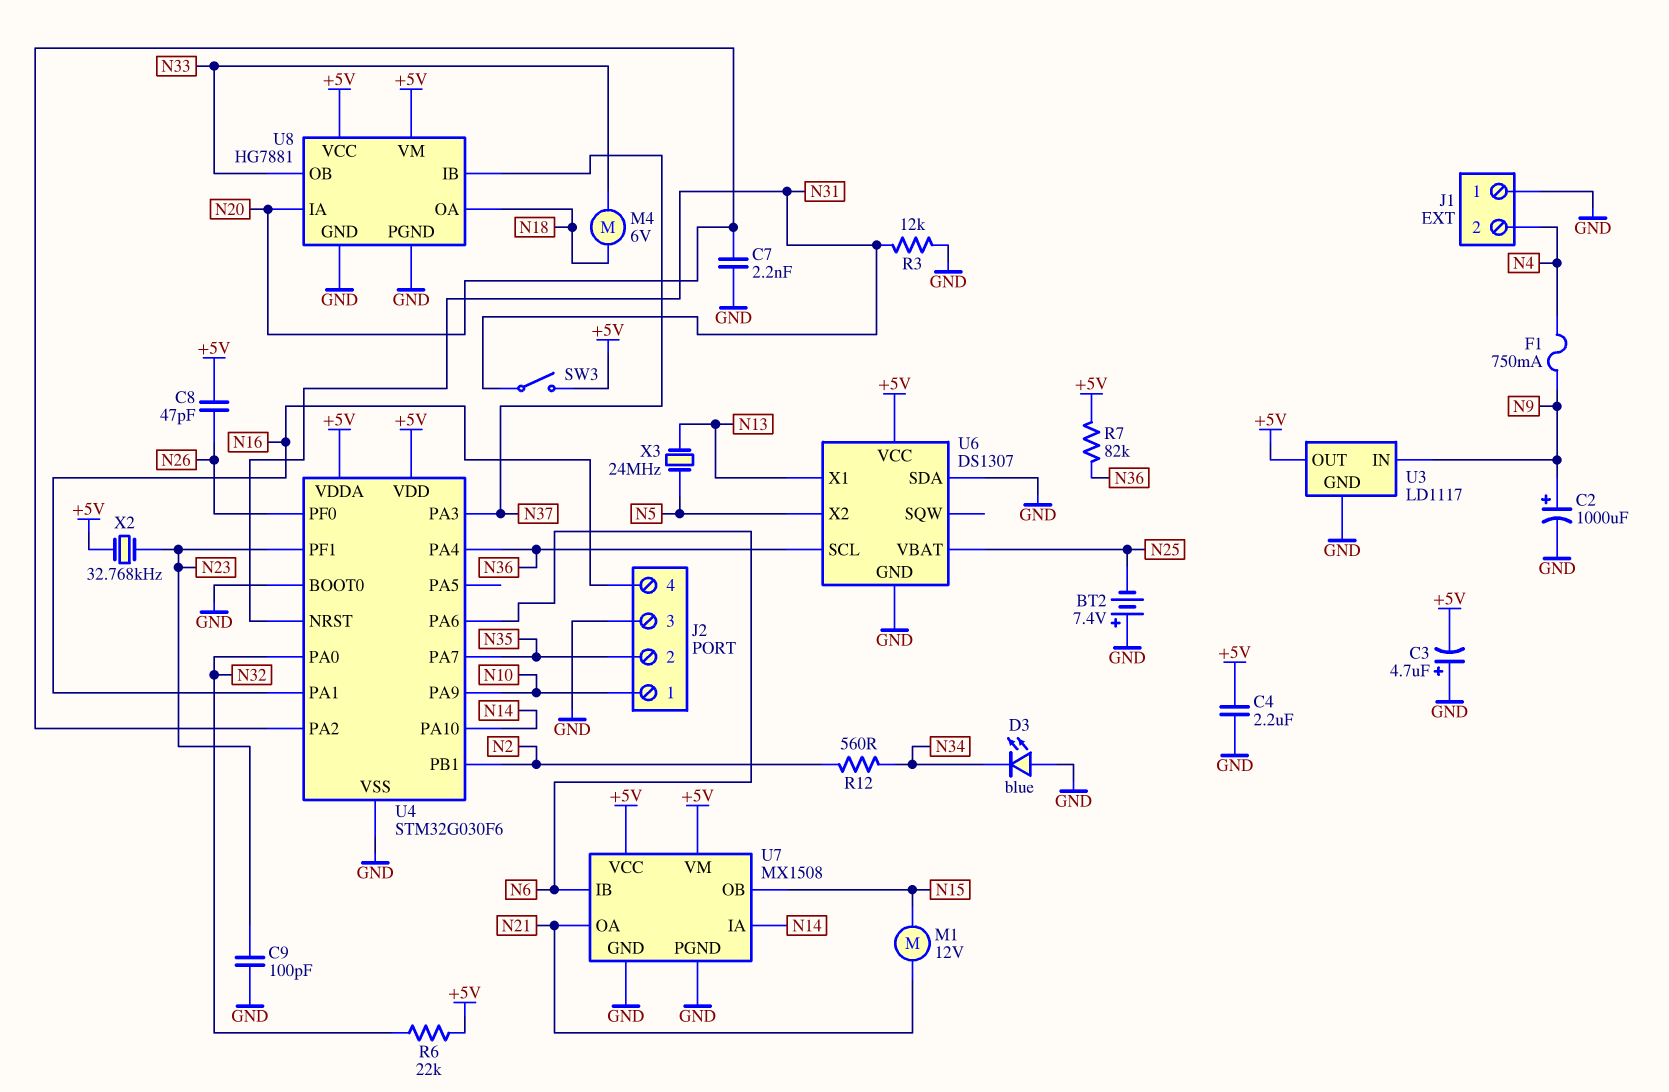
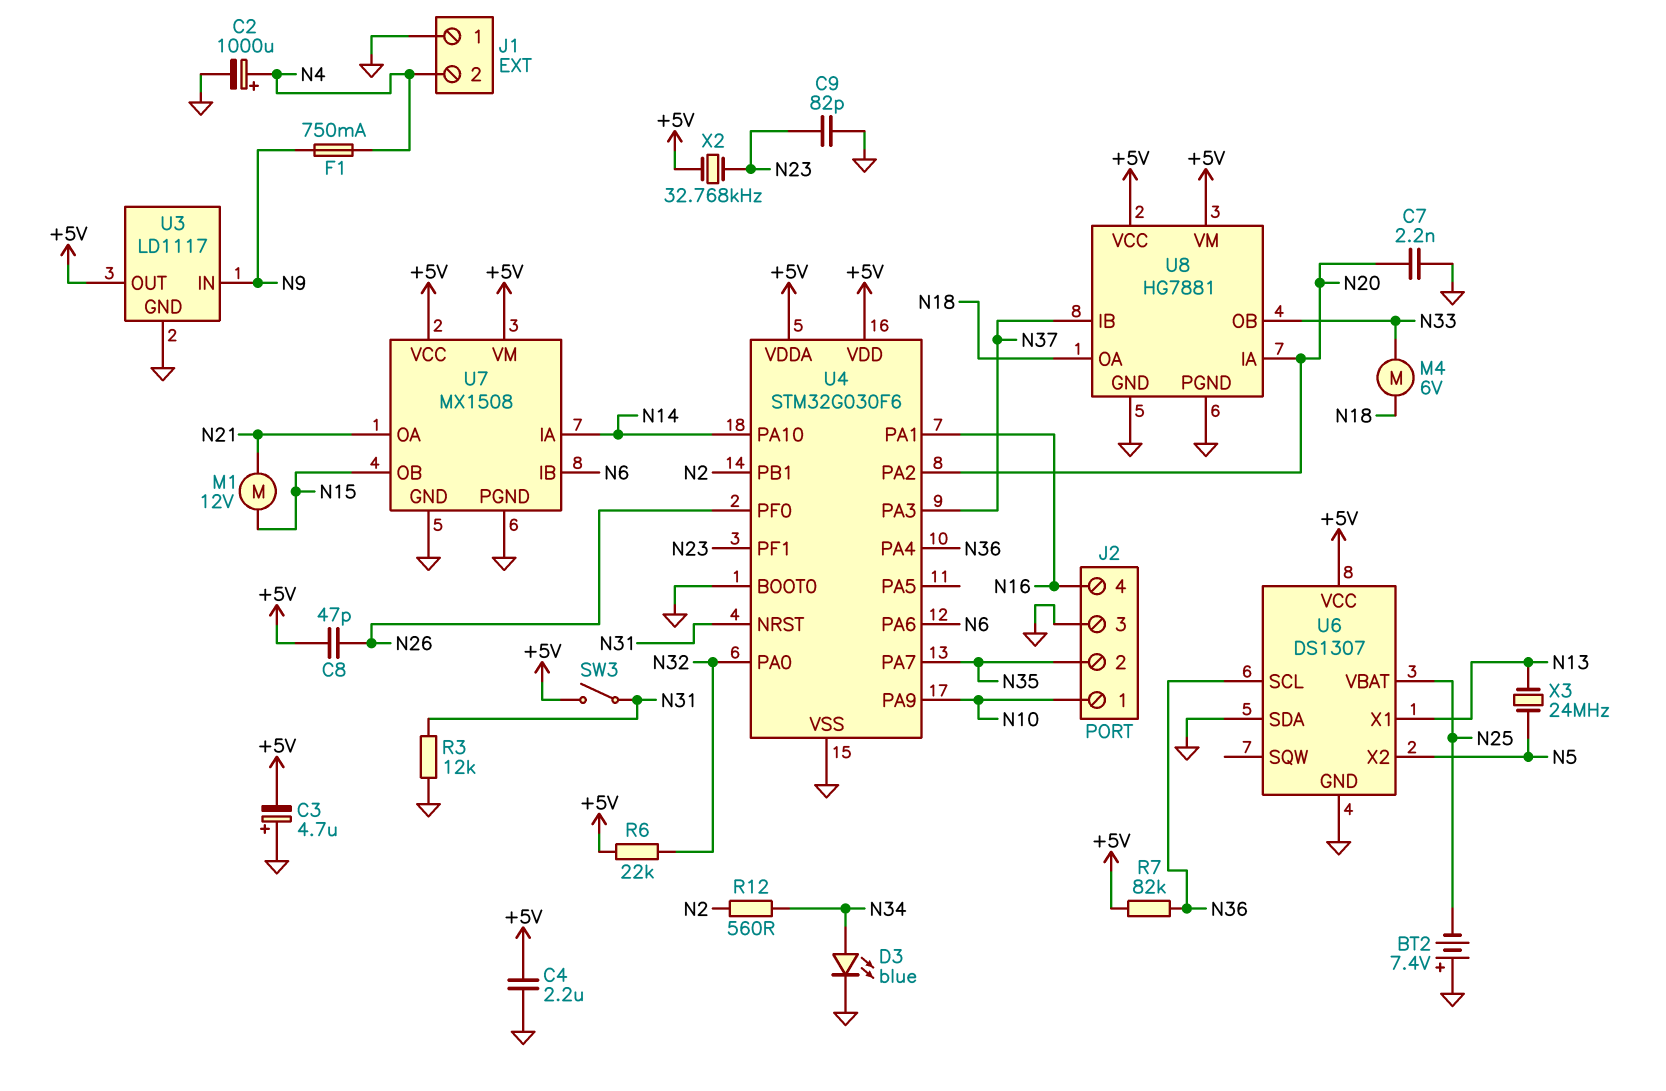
C2: 1000uF (plus N9, minus GND) -> 1000uF (plus N4, minus GND)
C9: 100pF (GND, N23) -> 82pF (GND, N23)
D3: LED blue (A GND, K N34) -> LED blue (A N34, K GND)

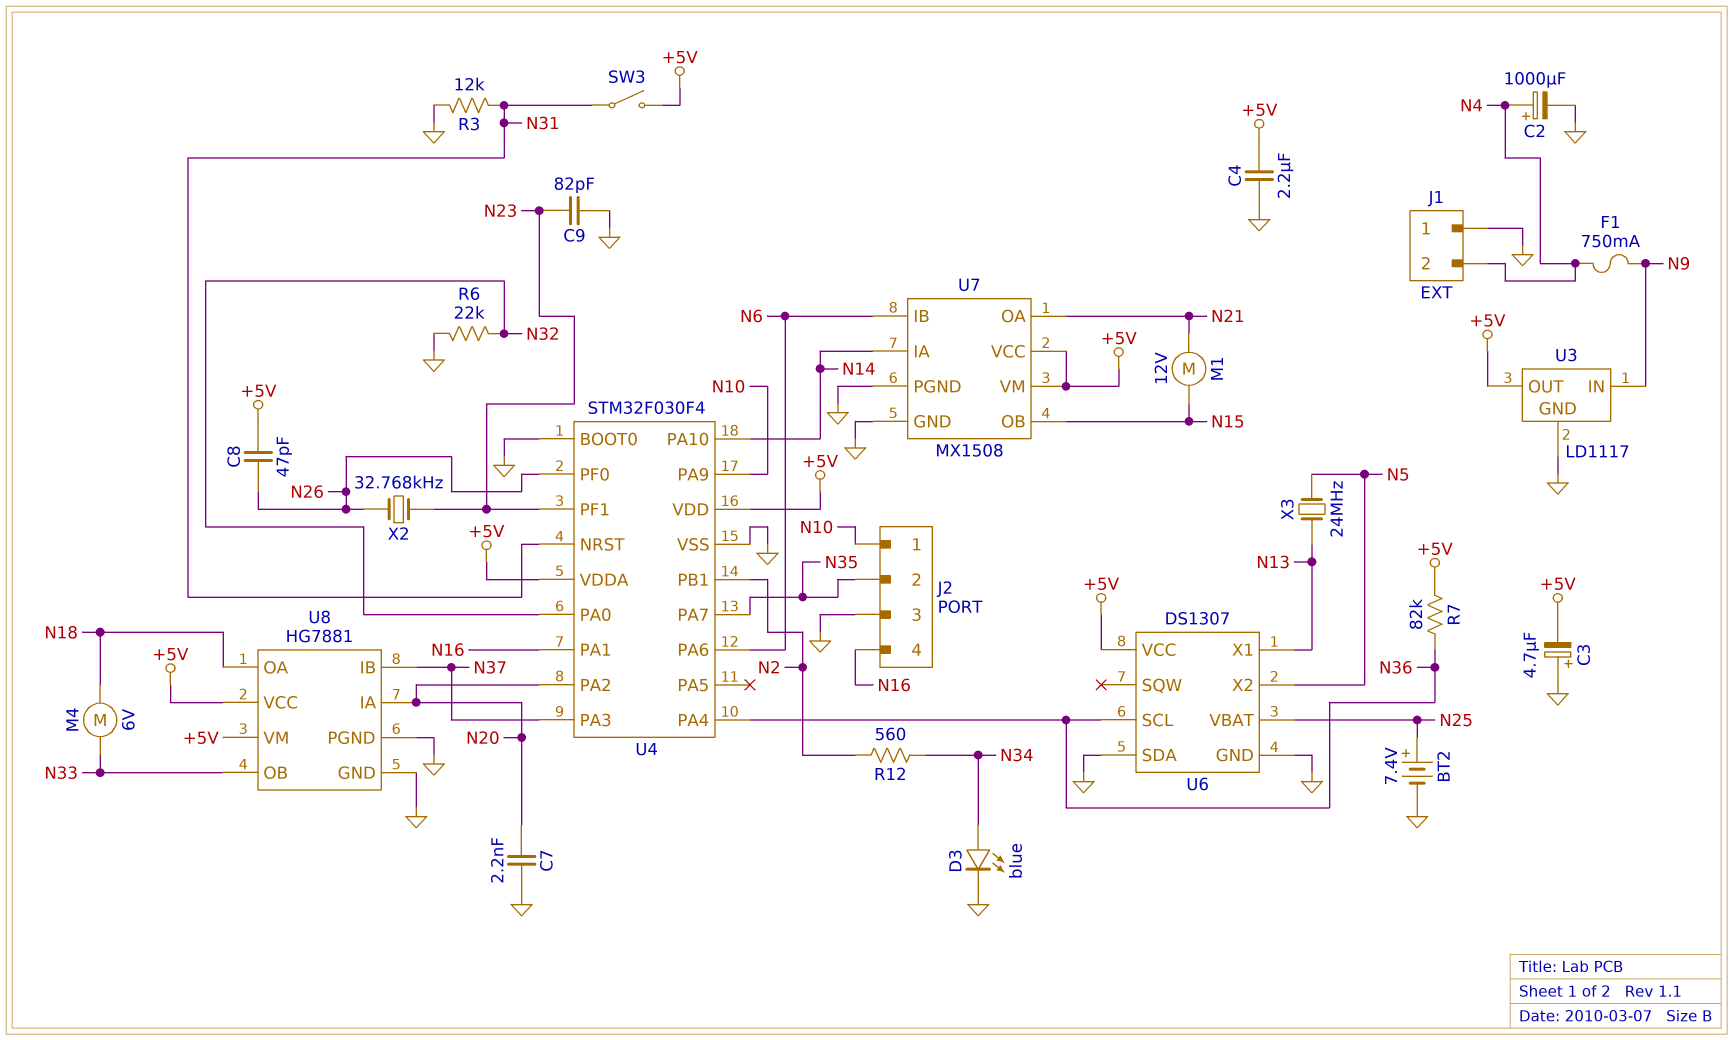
BT2: 7.4V (plus GND, minus N25) -> 7.4V (plus N25, minus GND)
R6: 22k (+5V, N32) -> 22k (GND, N32)
U4: STM32G030F6 -> STM32F030F4
X2: 32.768kHz (+5V, N23) -> 32.768kHz (N23, N26)

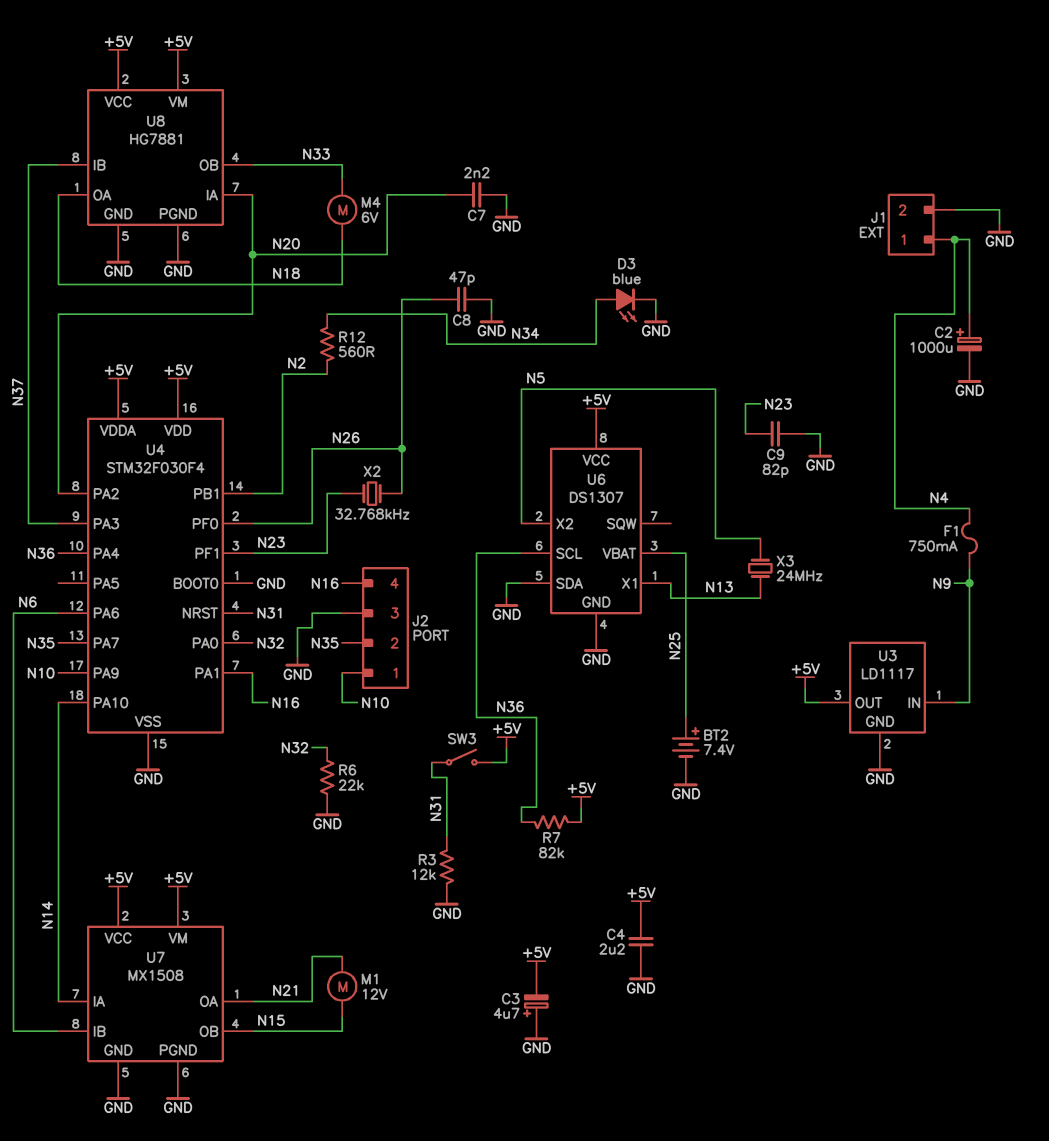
C8: 47pF (+5V, N26) -> 47pF (GND, N26)
J1 pin 1: GND -> N4
J1 pin 2: N4 -> GND

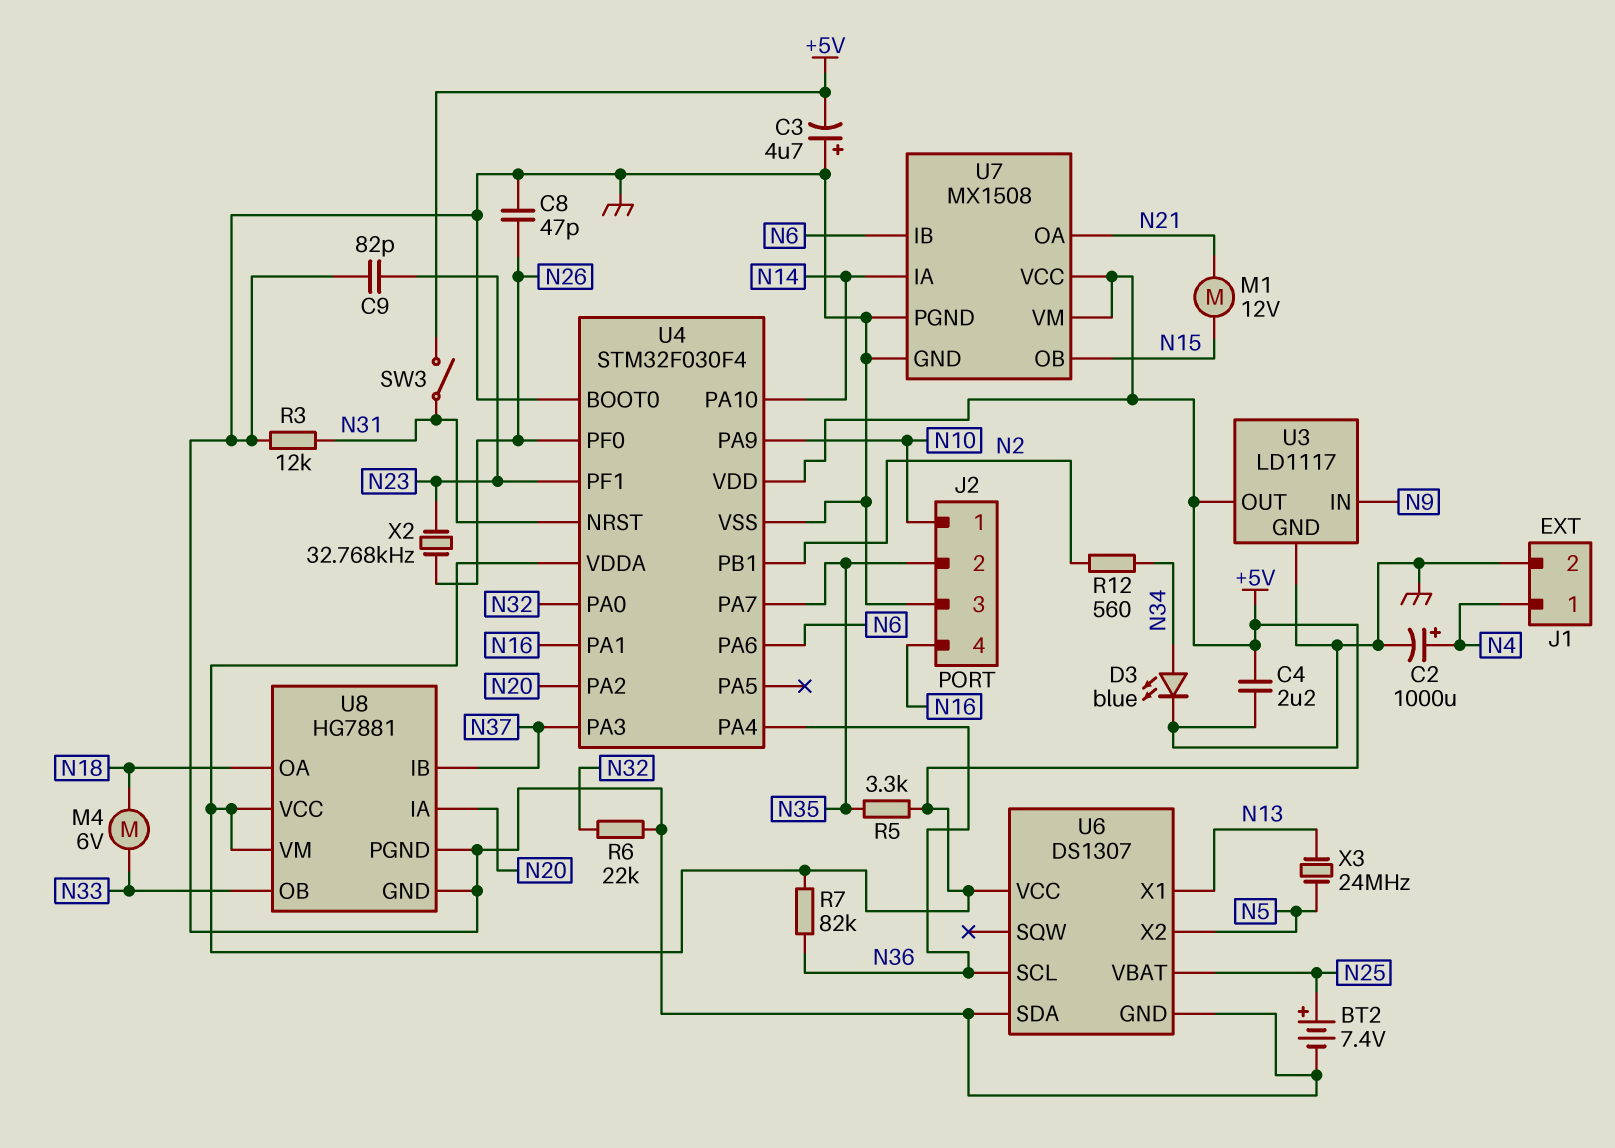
C7: 2.2nF (GND, N20) -> none
F1: 750mA (N4, N9) -> none
R5: none -> 3.3k (+5V, N35)

